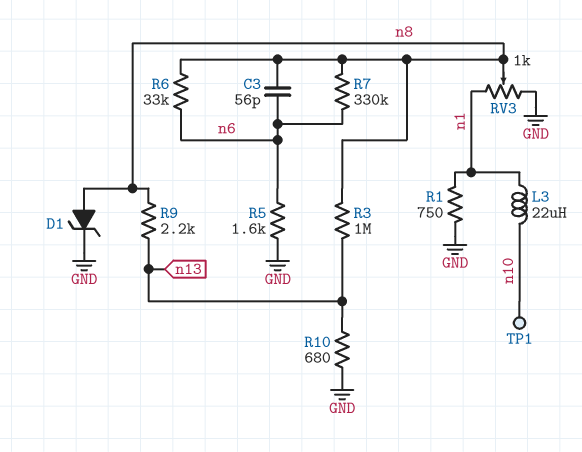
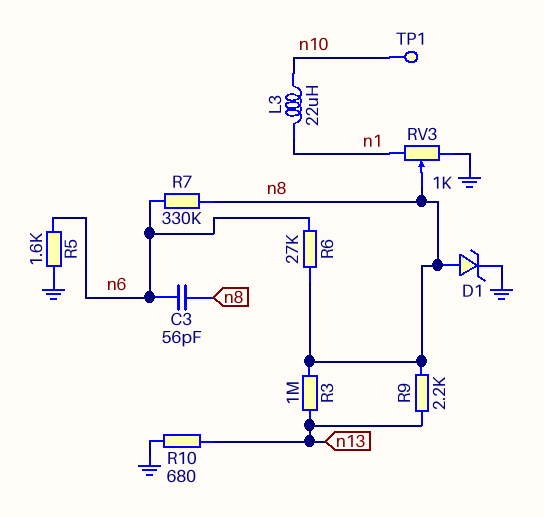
R1: 750 (GND, n1) -> none
R6: 33k (n6, n8) -> 27k (n6, n8)

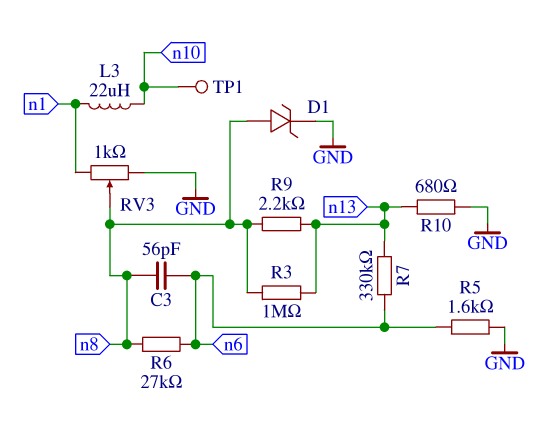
R7: 330k (n6, n8) -> 330k (n6, n13)

